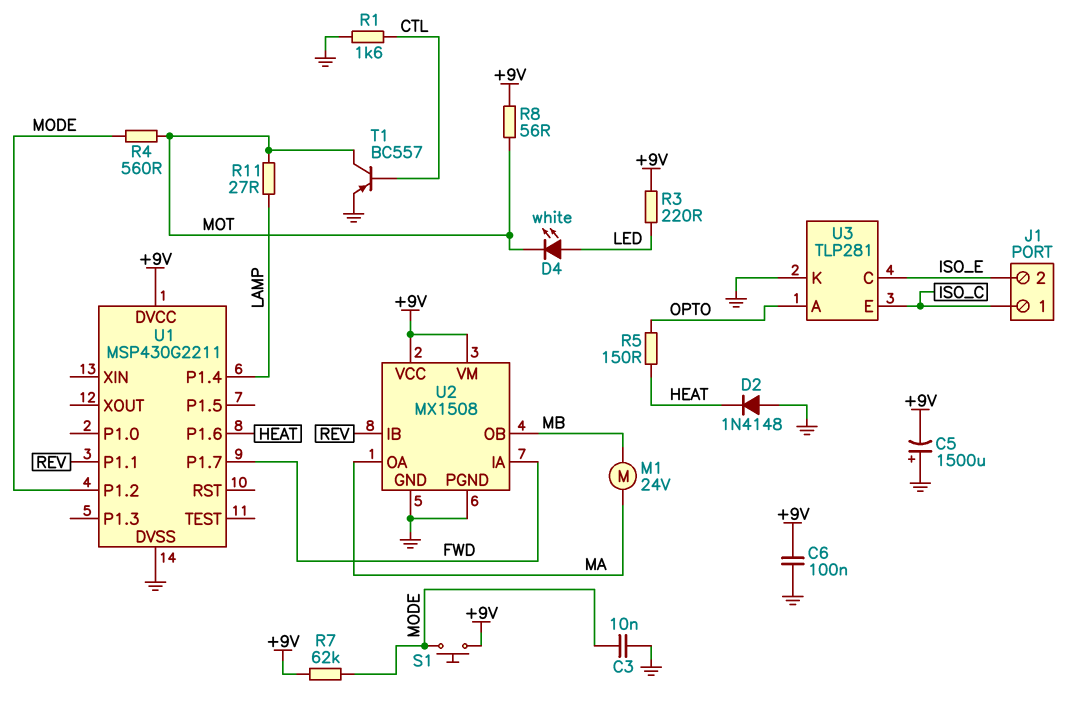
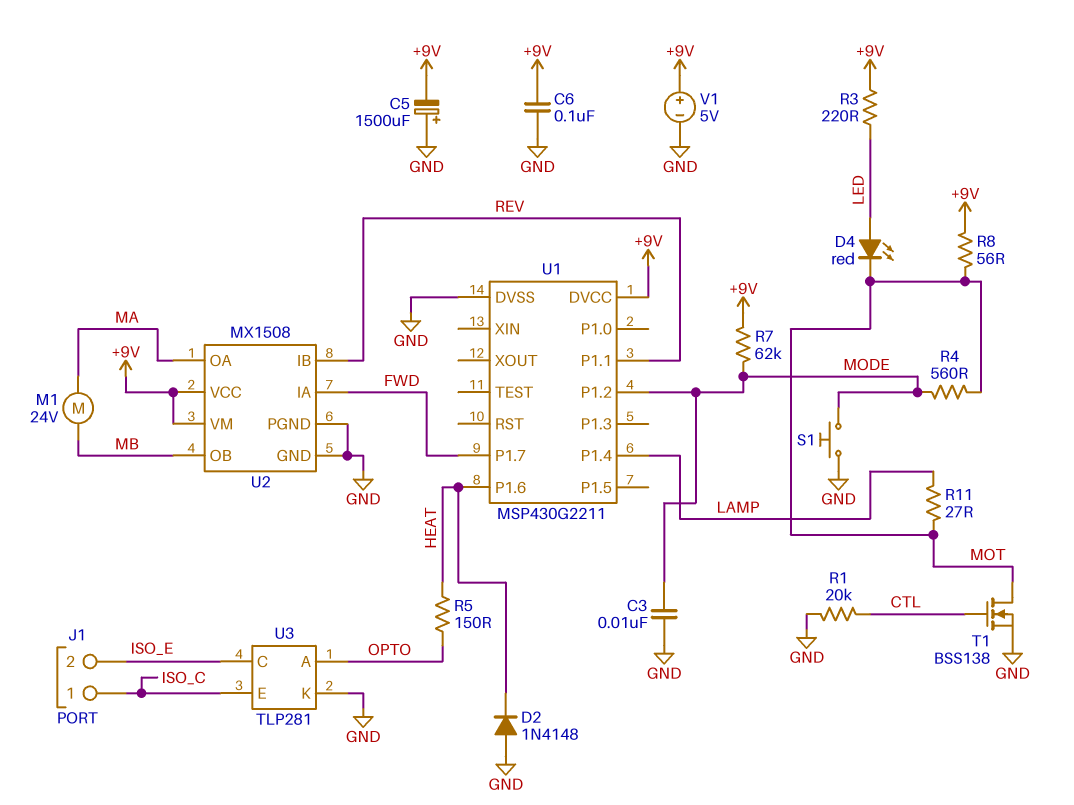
D4: LED white (A LED, K MOT) -> LED red (A LED, K MOT)
R1: 1.6k (CTL, GND) -> 20k (CTL, GND)
S1: button (+9V, MODE) -> button (GND, MODE)
T1: PNP BC557 (B CTL, C MOT, E GND) -> NMOS BSS138 (G CTL, D MOT, S GND)
V1: none -> 5V (plus +9V, minus GND)

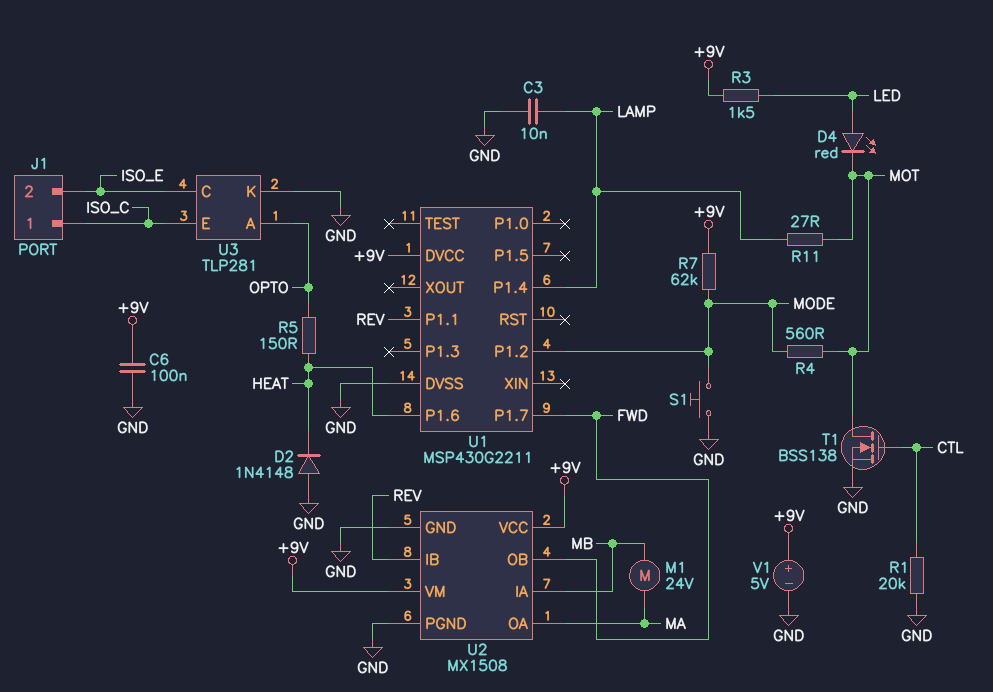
C3: 10nF (GND, MODE) -> 10nF (GND, LAMP)
C5: 1500uF (plus GND, minus +9V) -> none
R3: 220 (+9V, LED) -> 1.5k (+9V, LED)
R8: 56 (+9V, MOT) -> none
U2 pin IA: FWD -> MB
U2 pin OB: MB -> FWD

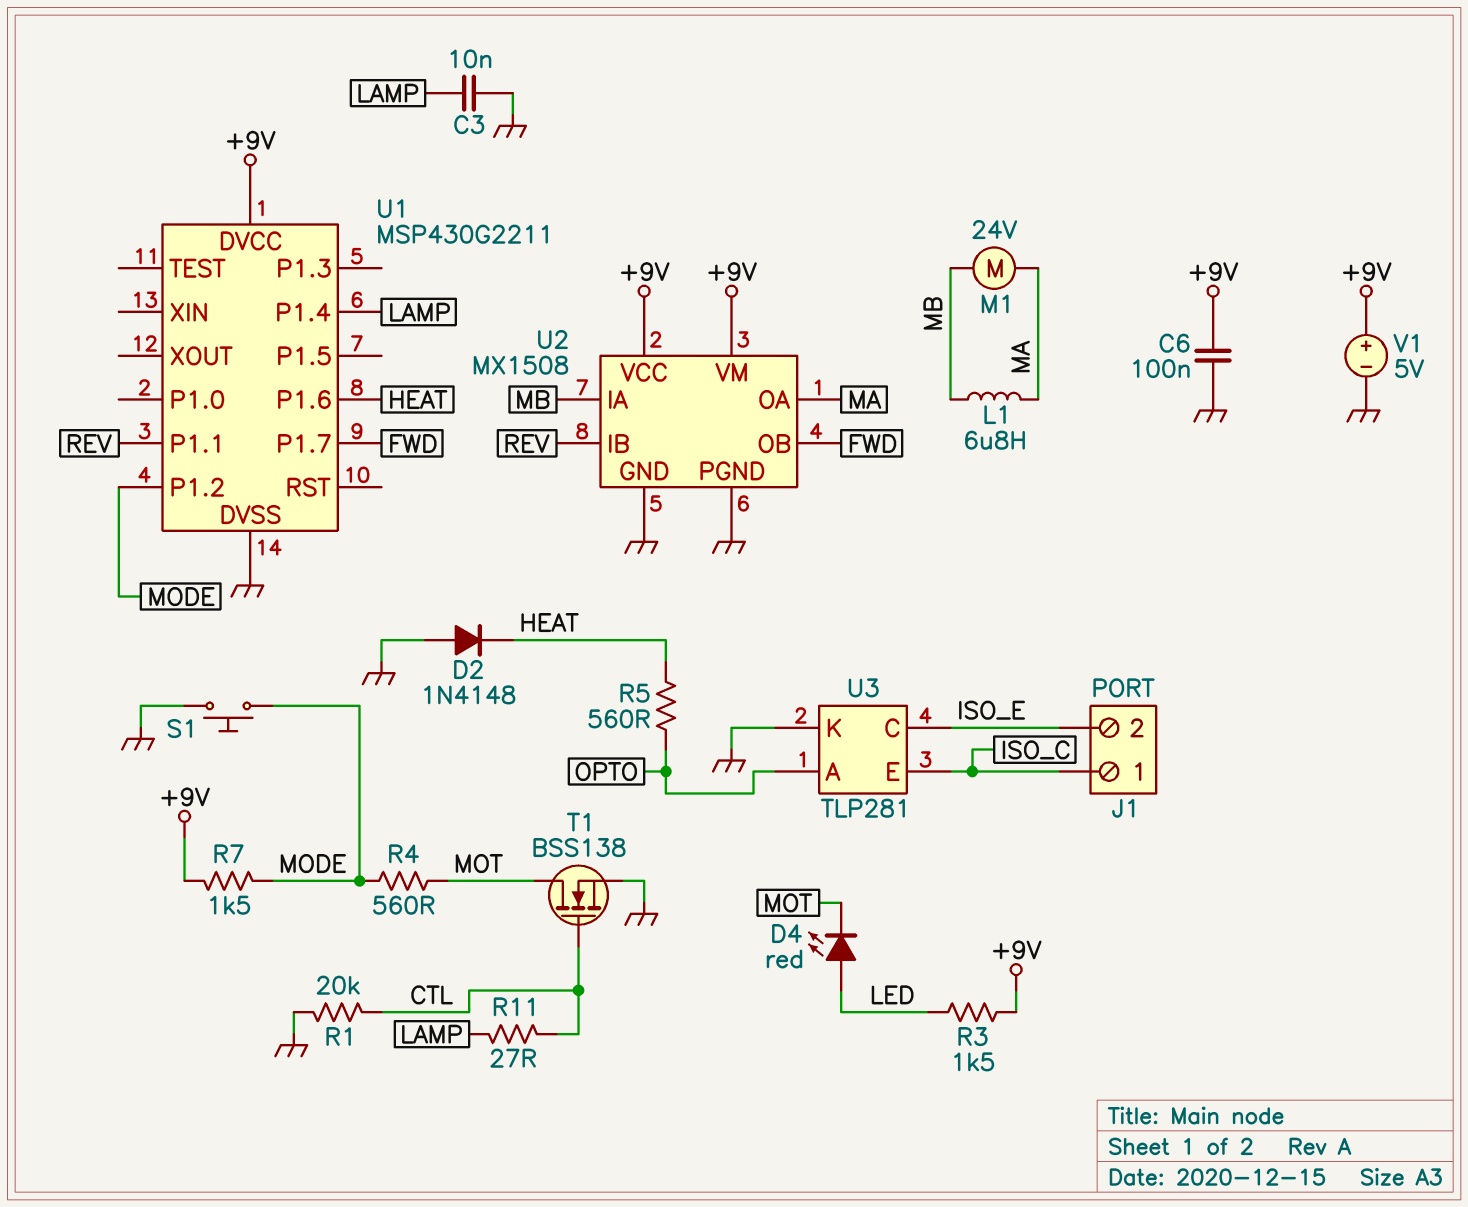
L1: none -> 6.8uH (MA, MB)
R5: 150 (HEAT, OPTO) -> 560 (HEAT, OPTO)
R7: 62k (+9V, MODE) -> 1.5k (+9V, MODE)
R11: 27 (LAMP, MOT) -> 27 (CTL, LAMP)

